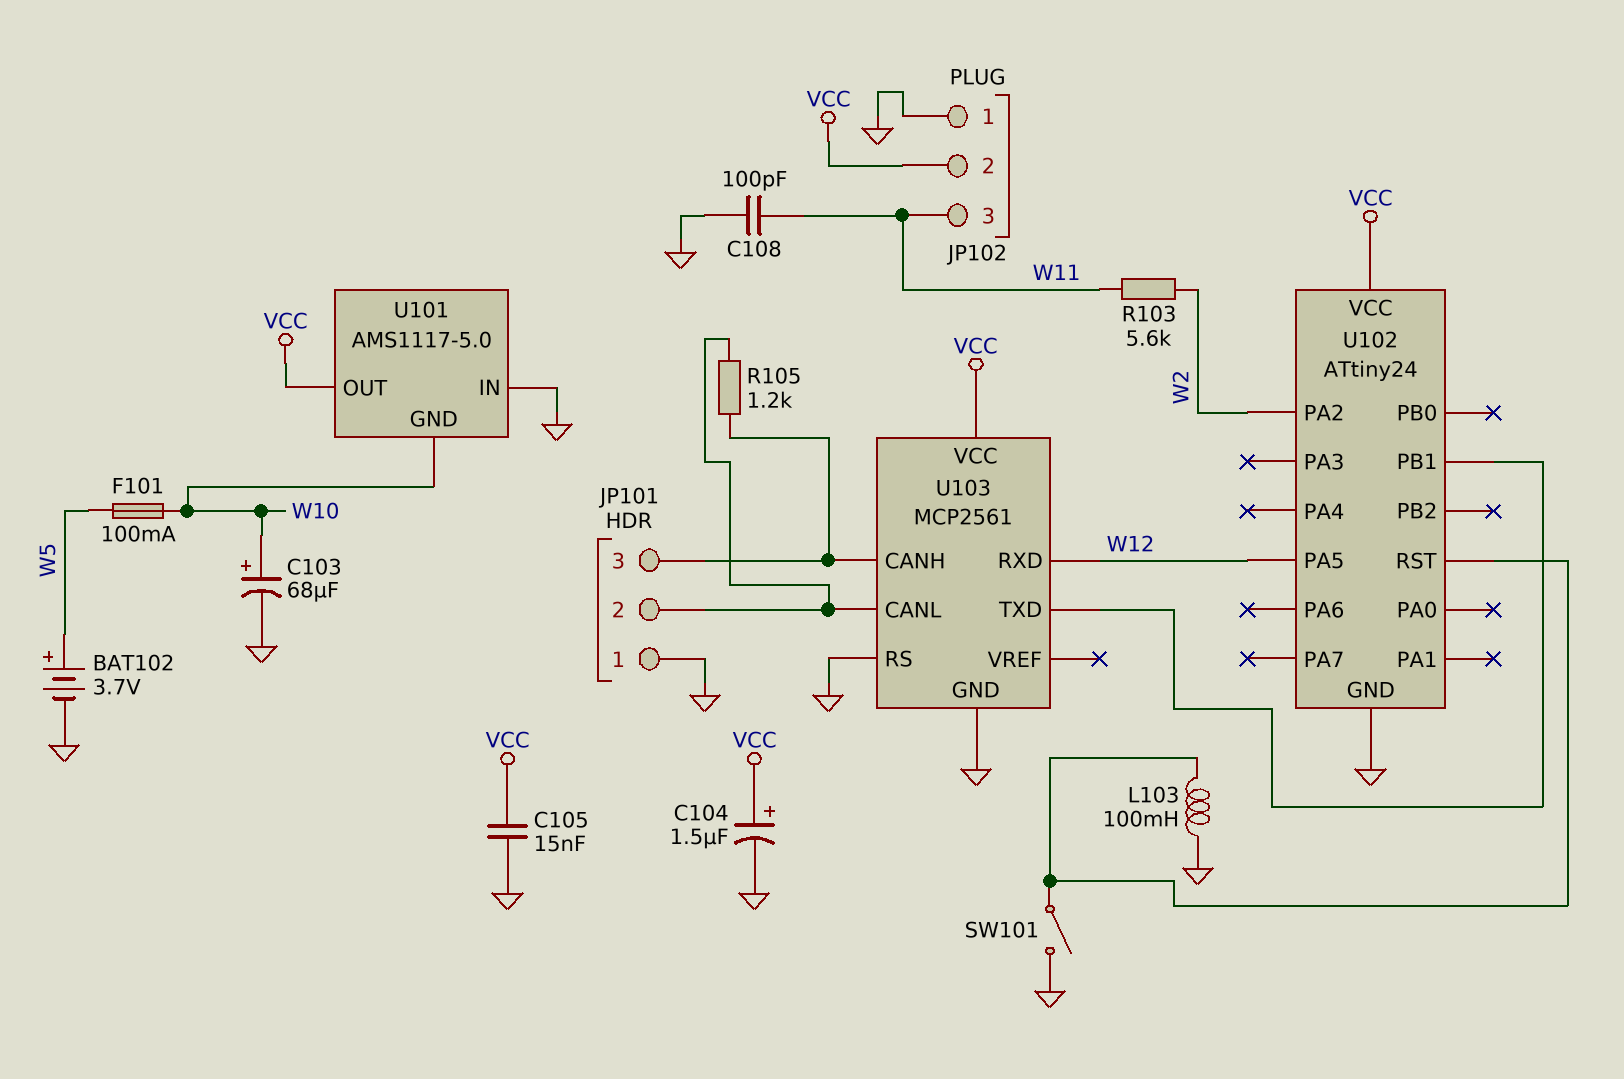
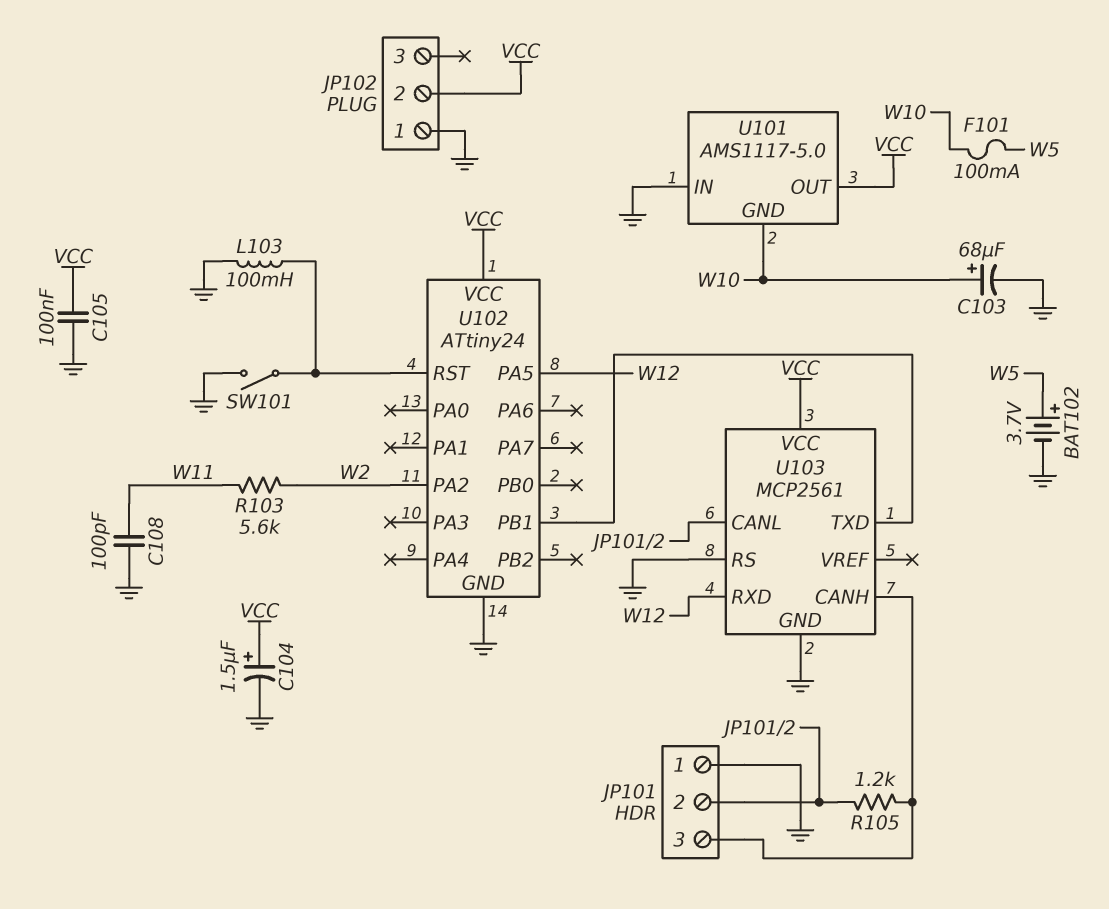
C105: 15nF (GND, VCC) -> 100nF (GND, VCC)
JP102 pin 3: W11 -> none

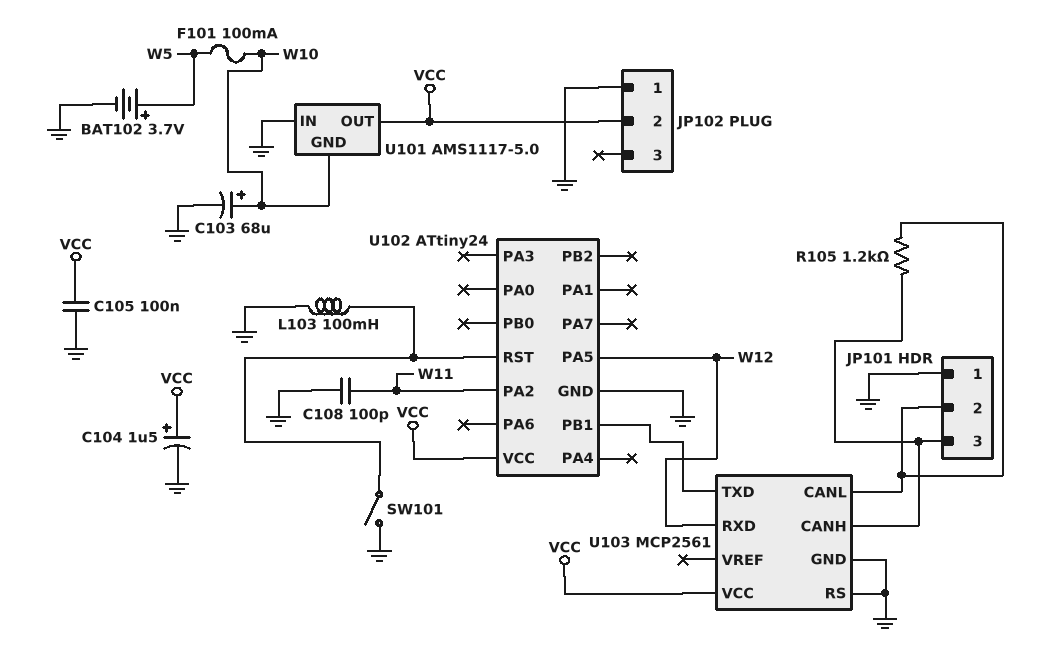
R103: 5.6k (W2, W11) -> none
U102 pin PA2: W2 -> W11

